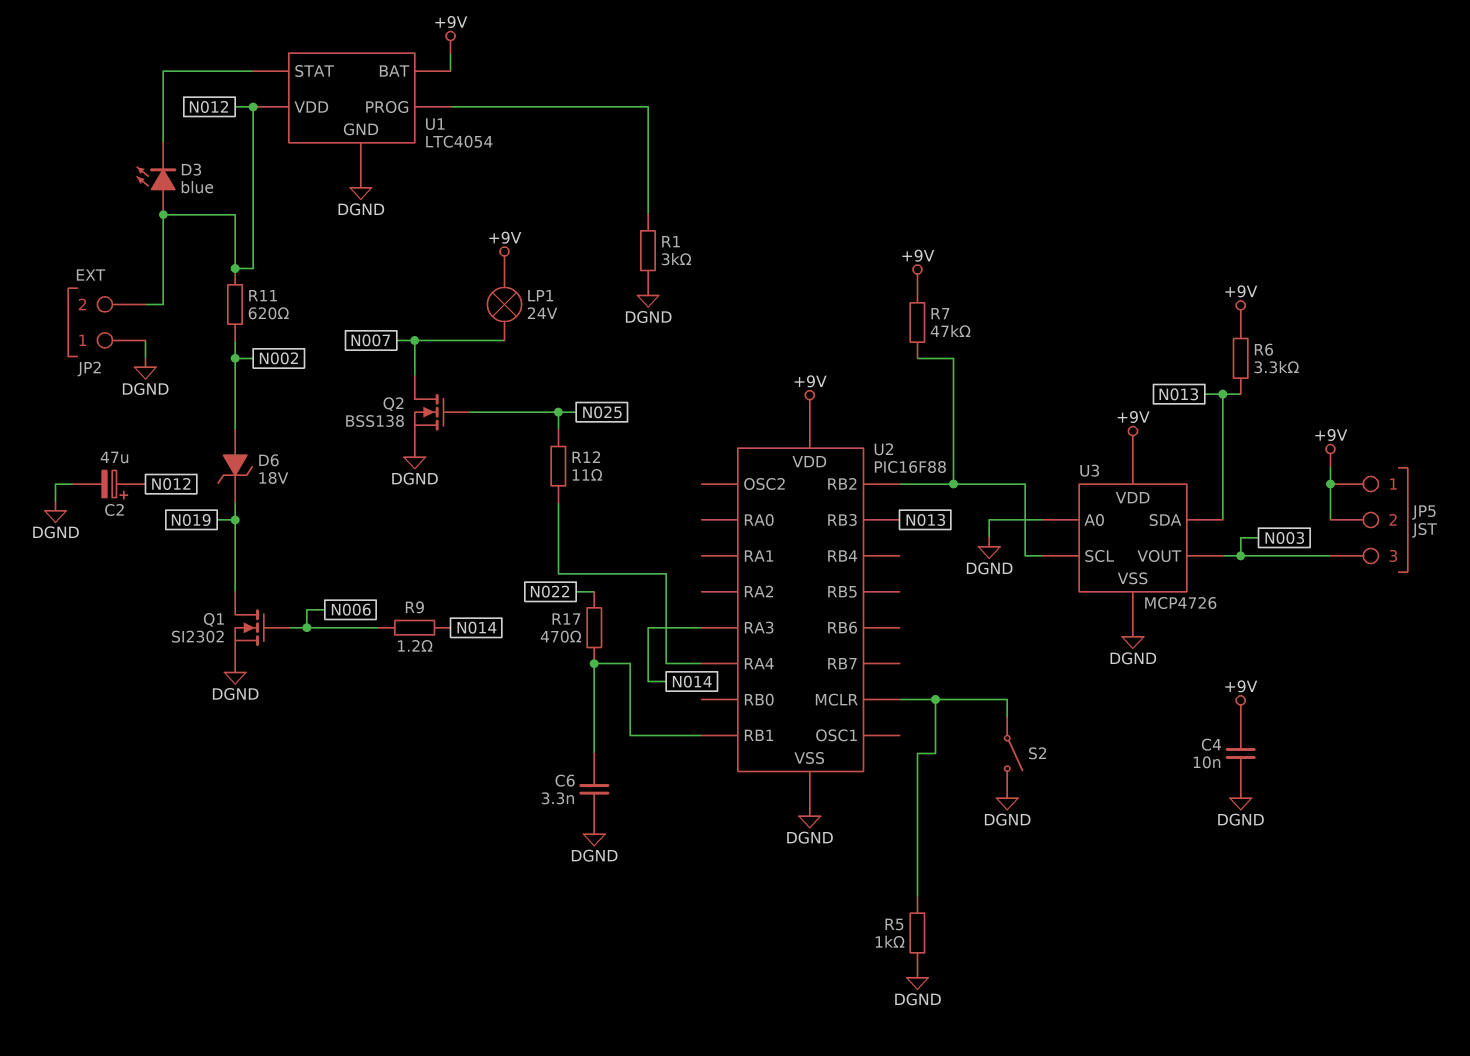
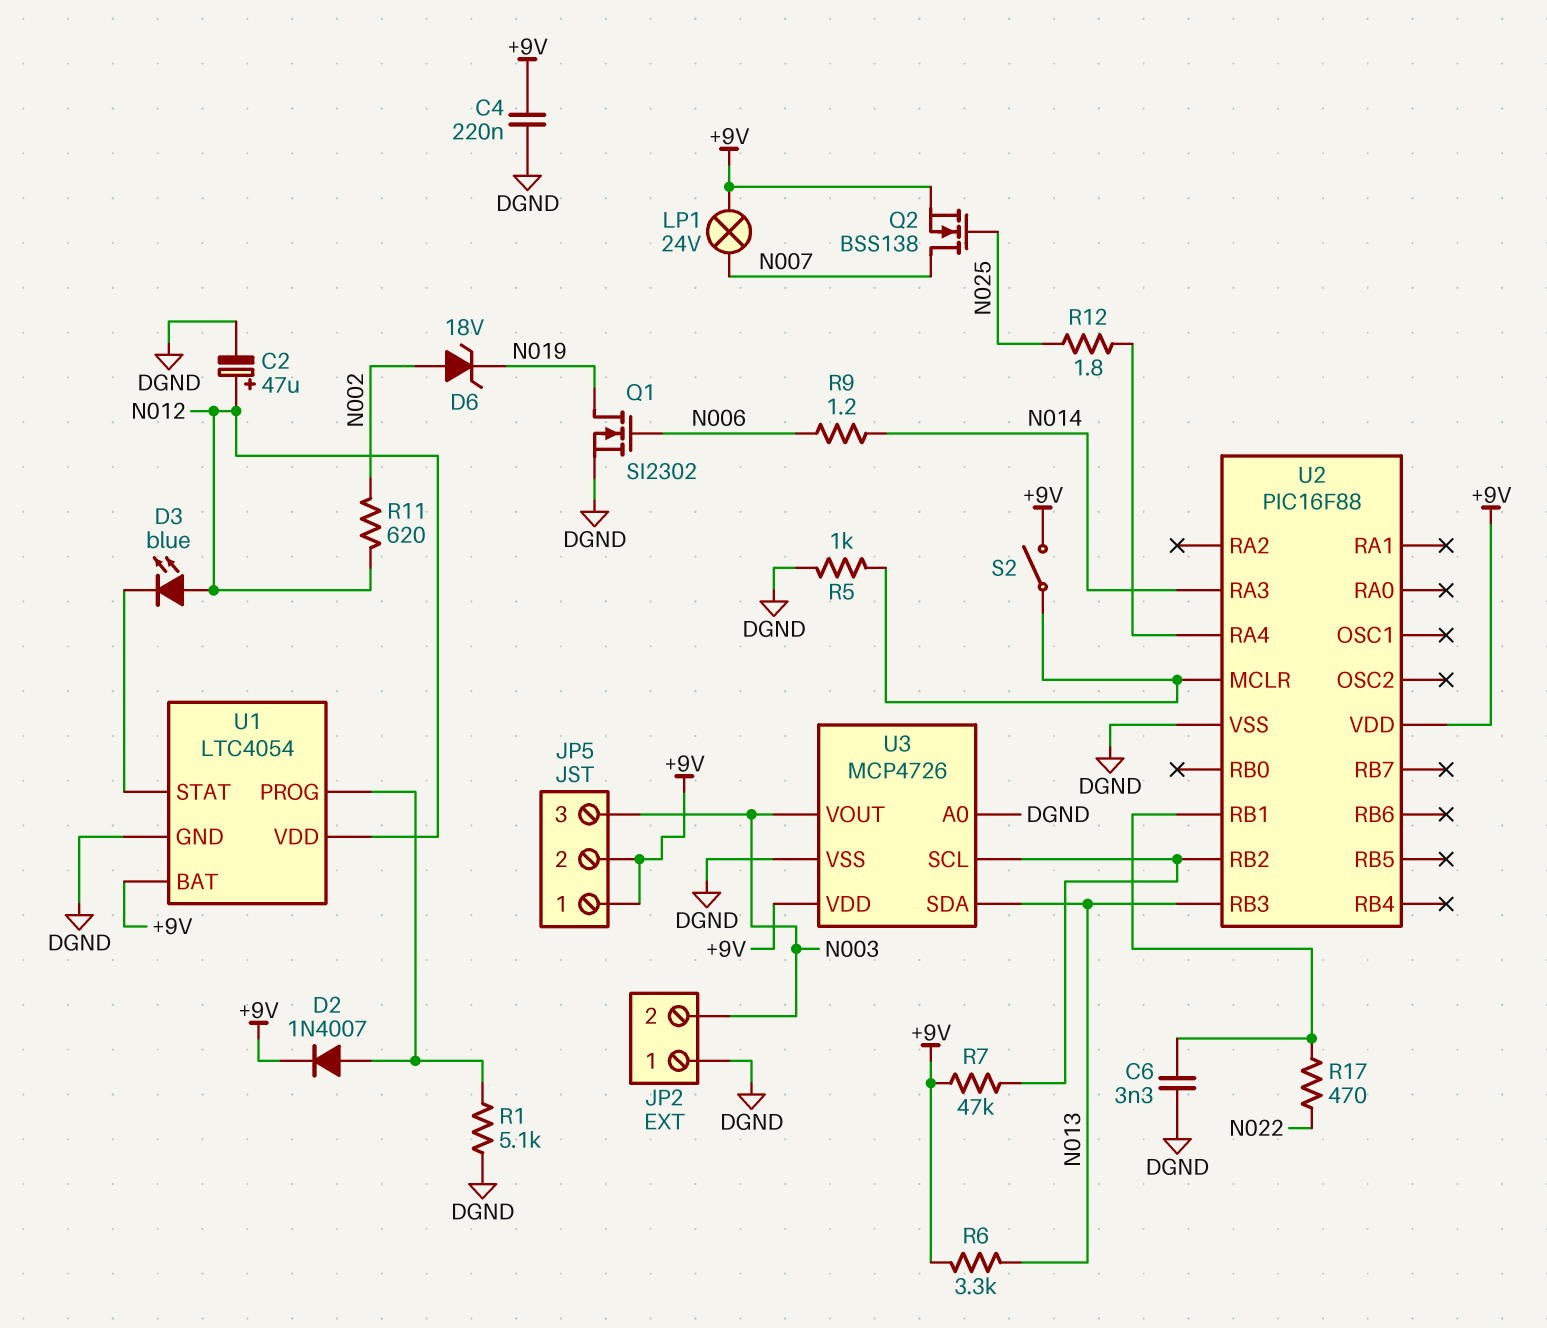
C4: 10nF (+9V, DGND) -> 220nF (+9V, DGND)
D2: none -> diode 1N4007 (A U1/PROG, K +9V)
JP2 pin 2: N012 -> N003
Q2: NMOS BSS138 (G N025, D N007, S DGND) -> NMOS BSS138 (G N025, D N007, S +9V)
R1: 3k (DGND, U1/PROG) -> 5.1k (DGND, U1/PROG)
R12: 11 (N025, U2/RA4) -> 1.8 (N025, U2/RA4)
S2: switch (DGND, U2/MCLR) -> switch (+9V, U2/MCLR)

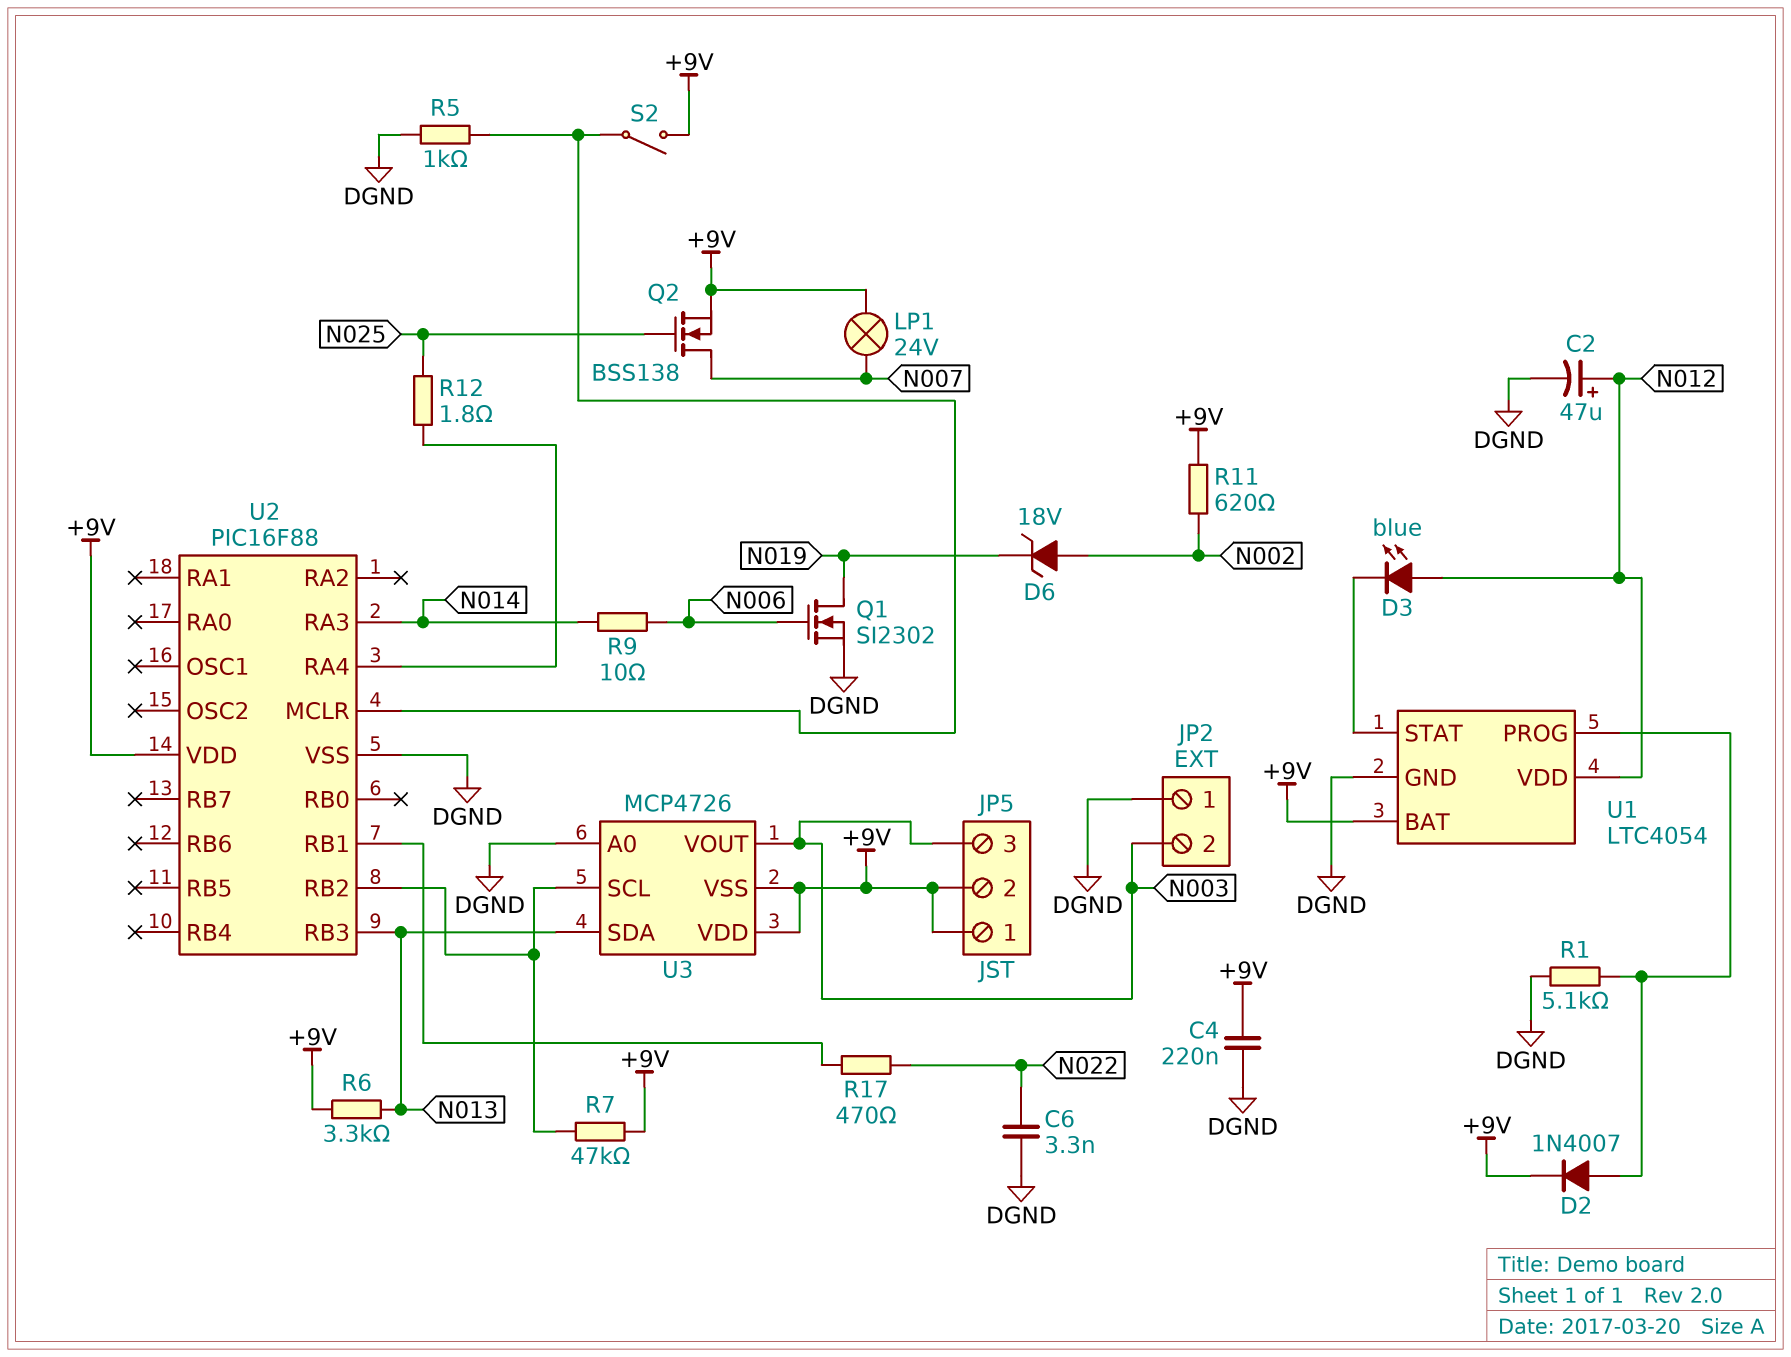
C6: 3.3nF (DGND, U2/RB1) -> 3.3nF (DGND, N022)
R9: 1.2 (N006, N014) -> 10 (N006, N014)
R11: 620 (N002, N012) -> 620 (+9V, N002)
U3 pin VSS: DGND -> +9V

